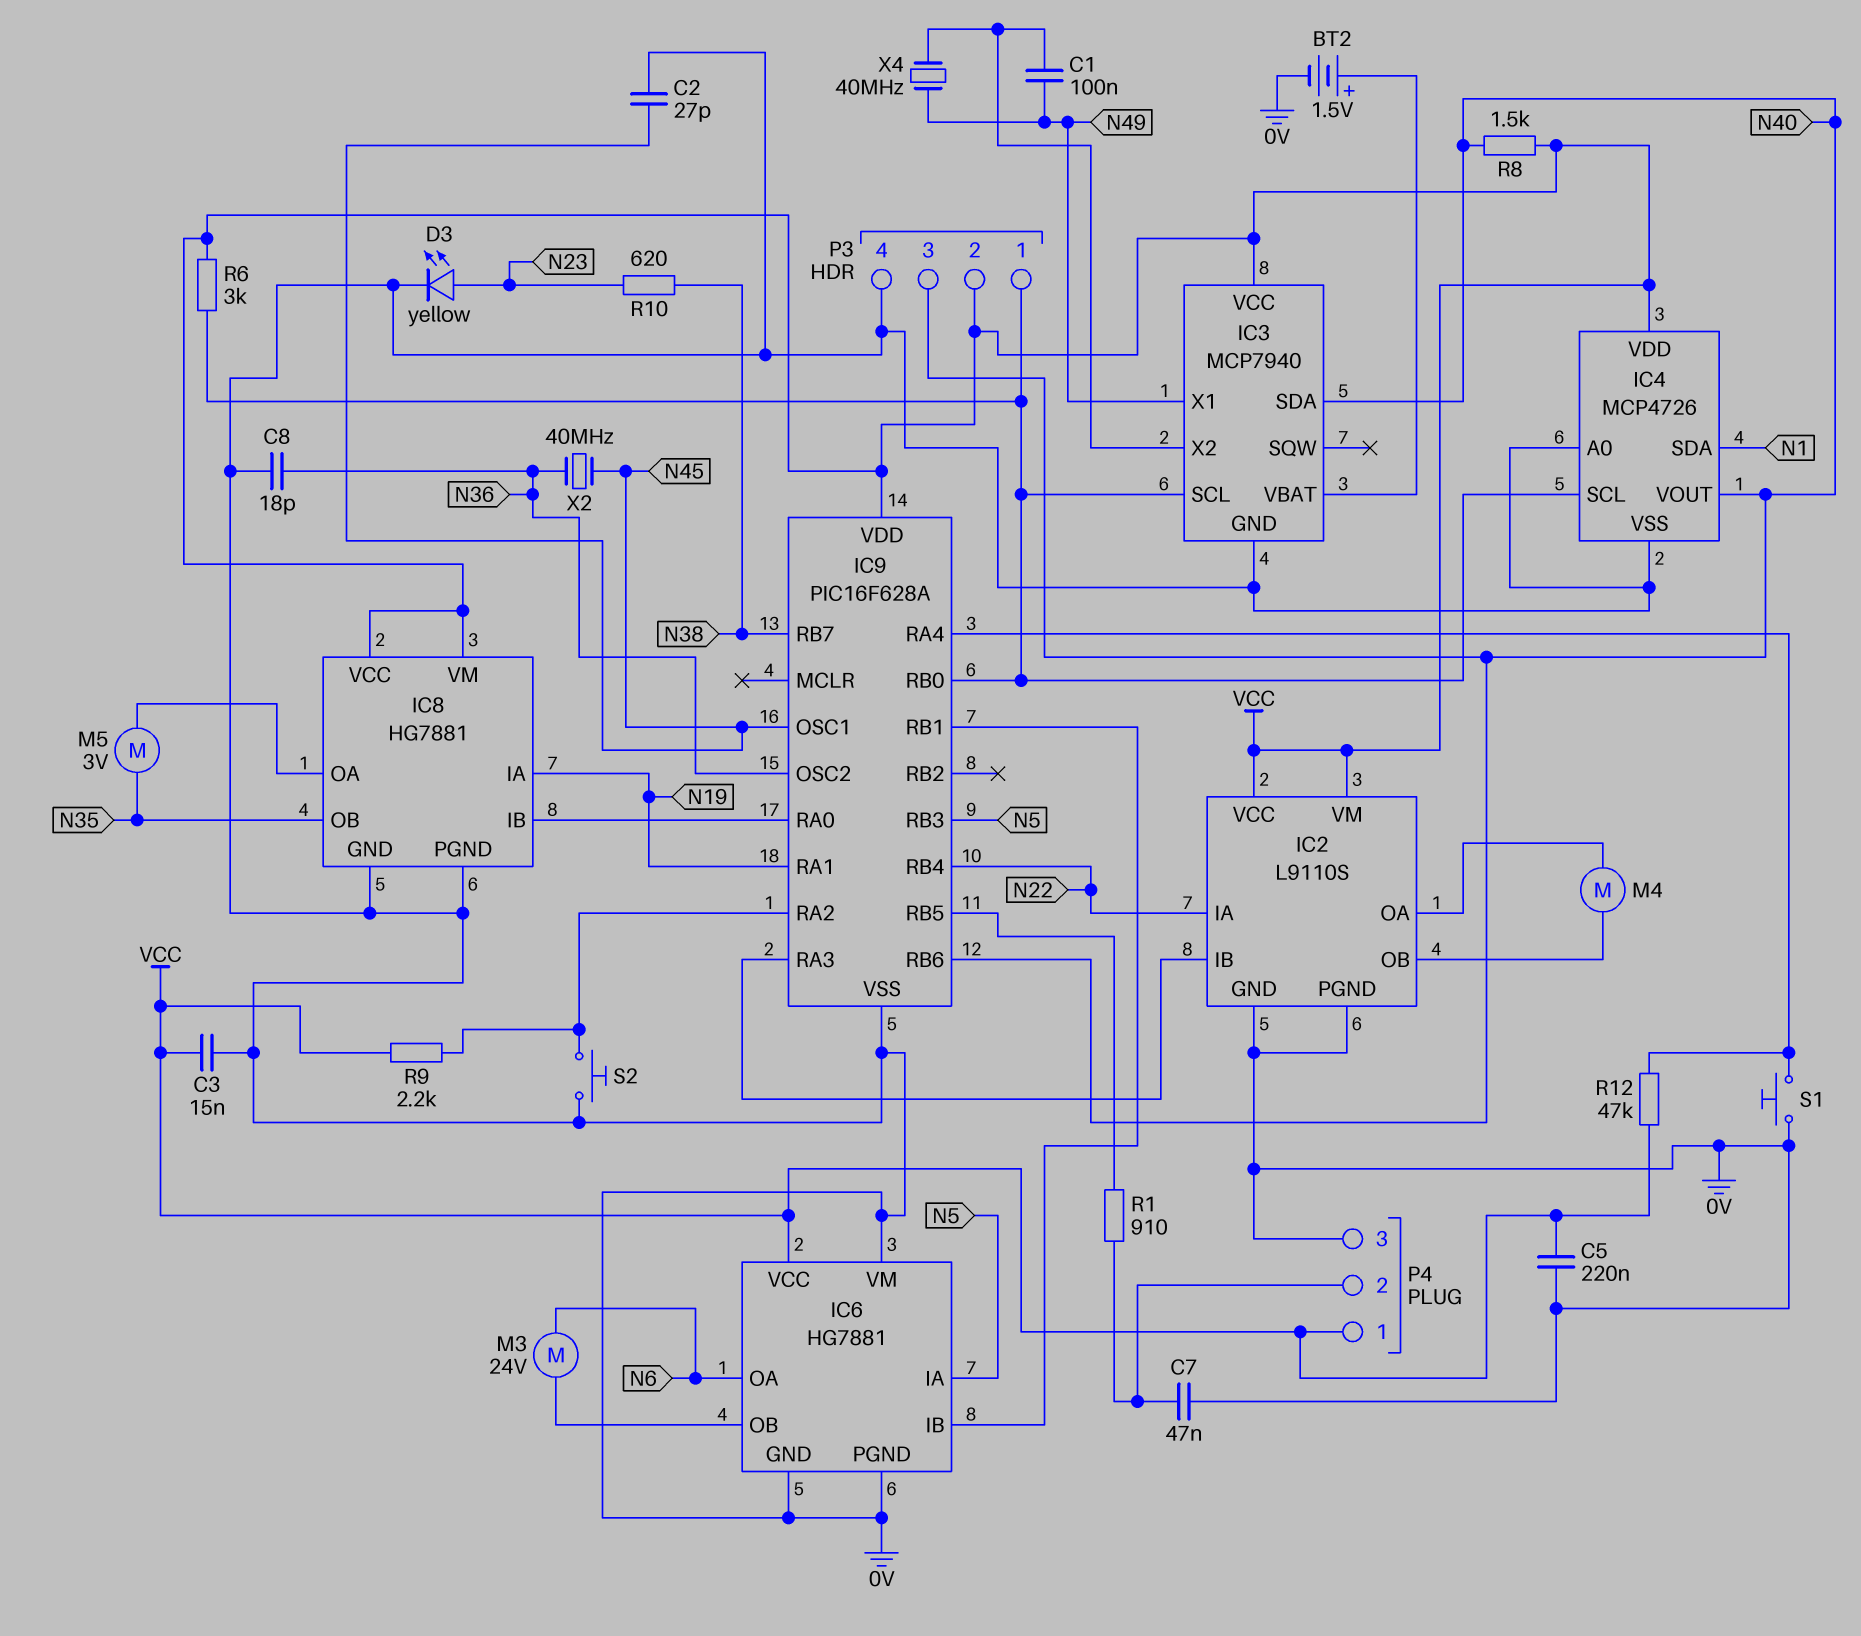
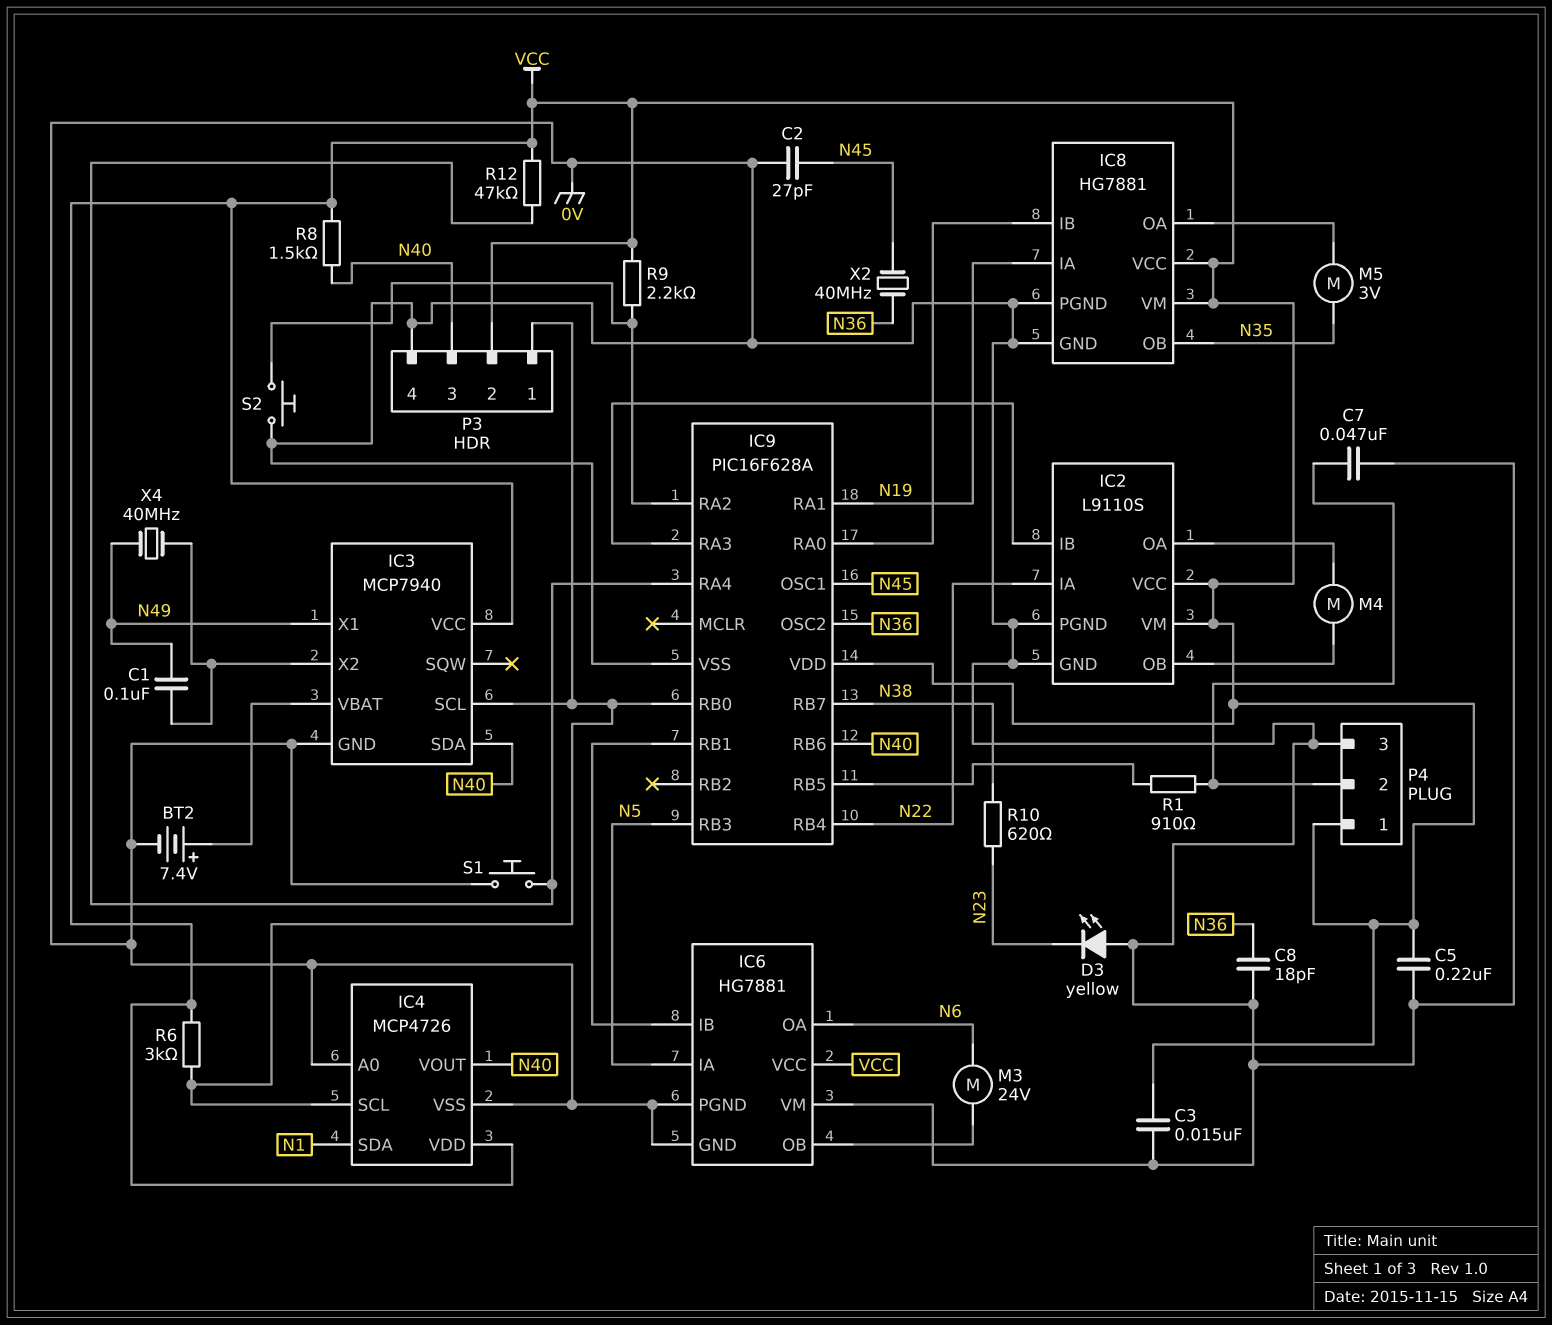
BT2: 1.5V (plus IC3/VBAT, minus 0V) -> 7.4V (plus IC3/VBAT, minus 0V)
D3: LED yellow (A N23, K 0V) -> LED yellow (A 0V, K N23)

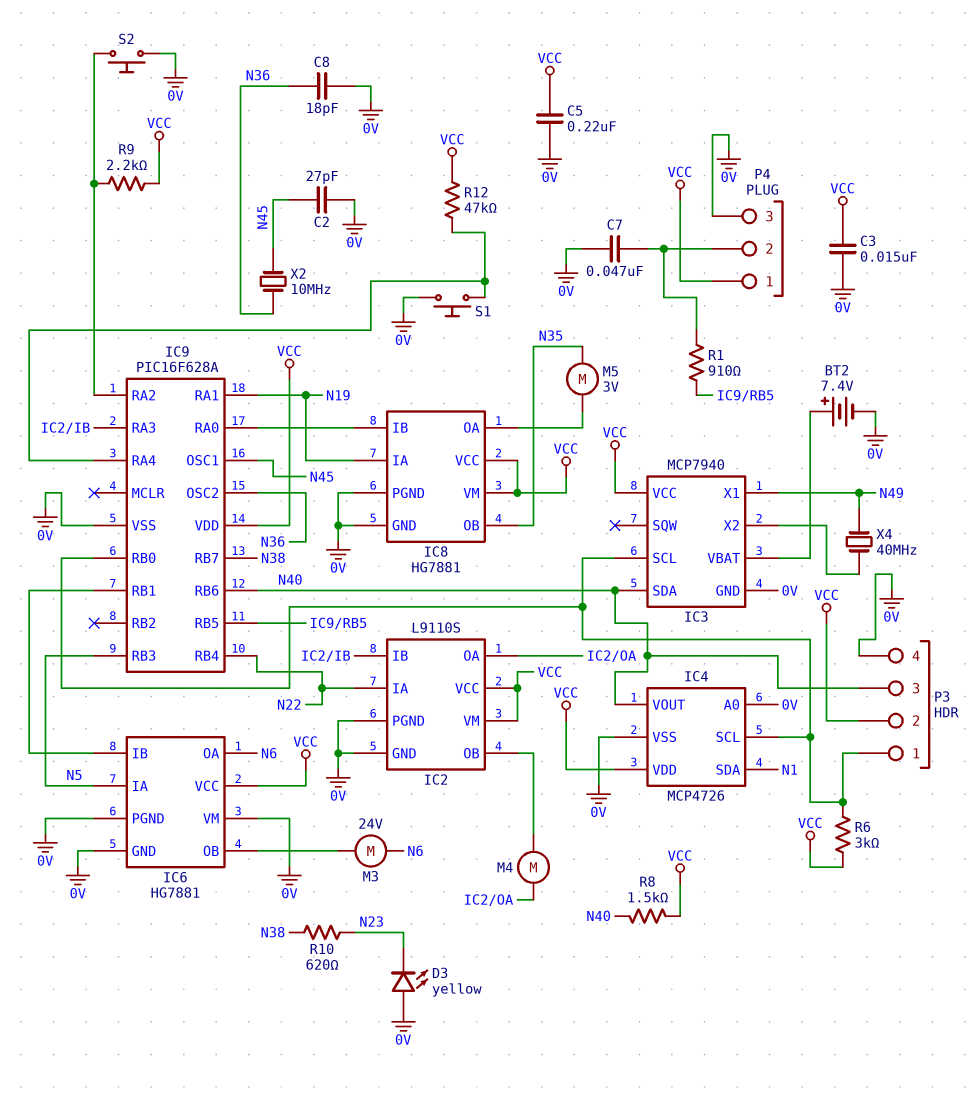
C1: 100nF (IC3/X2, N49) -> none
X2: 40MHz (N36, N45) -> 10MHz (N36, N45)

